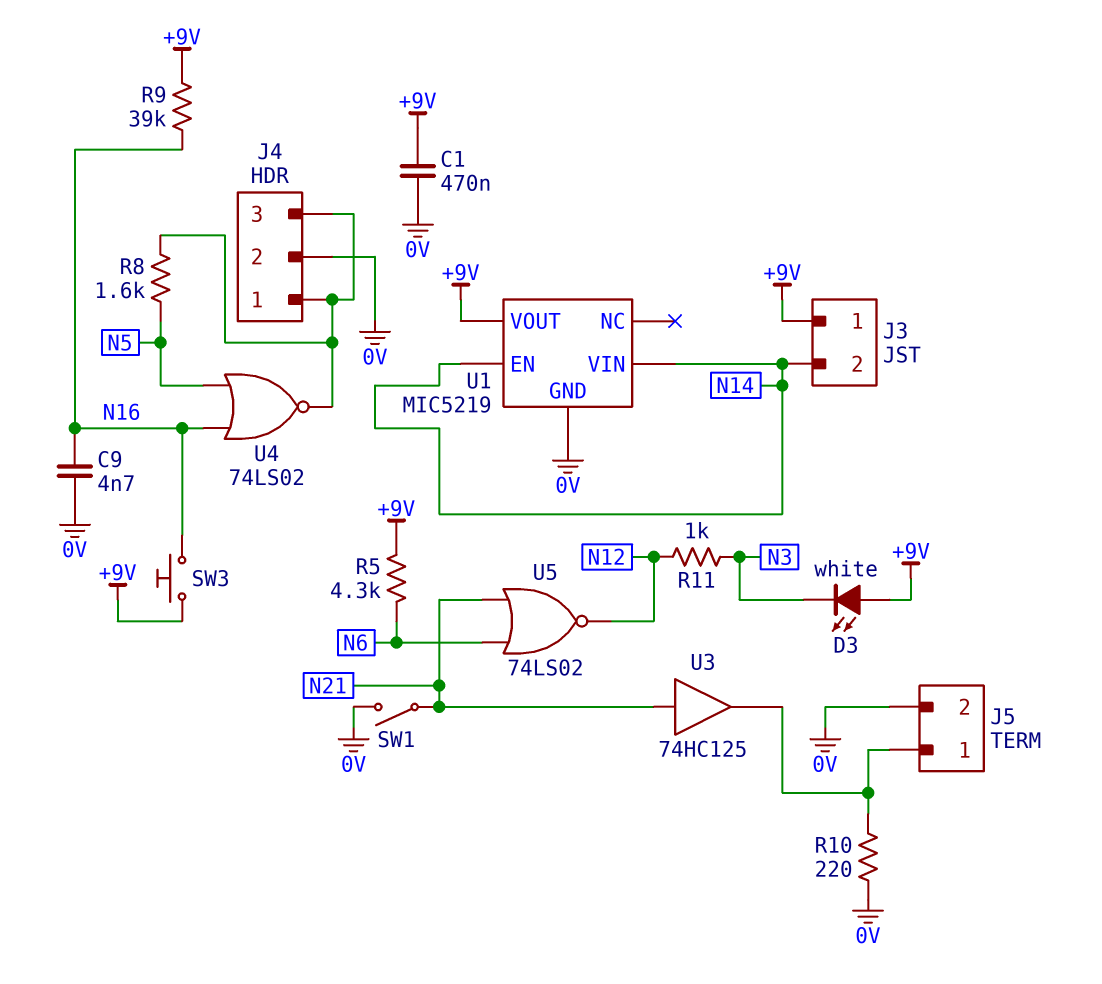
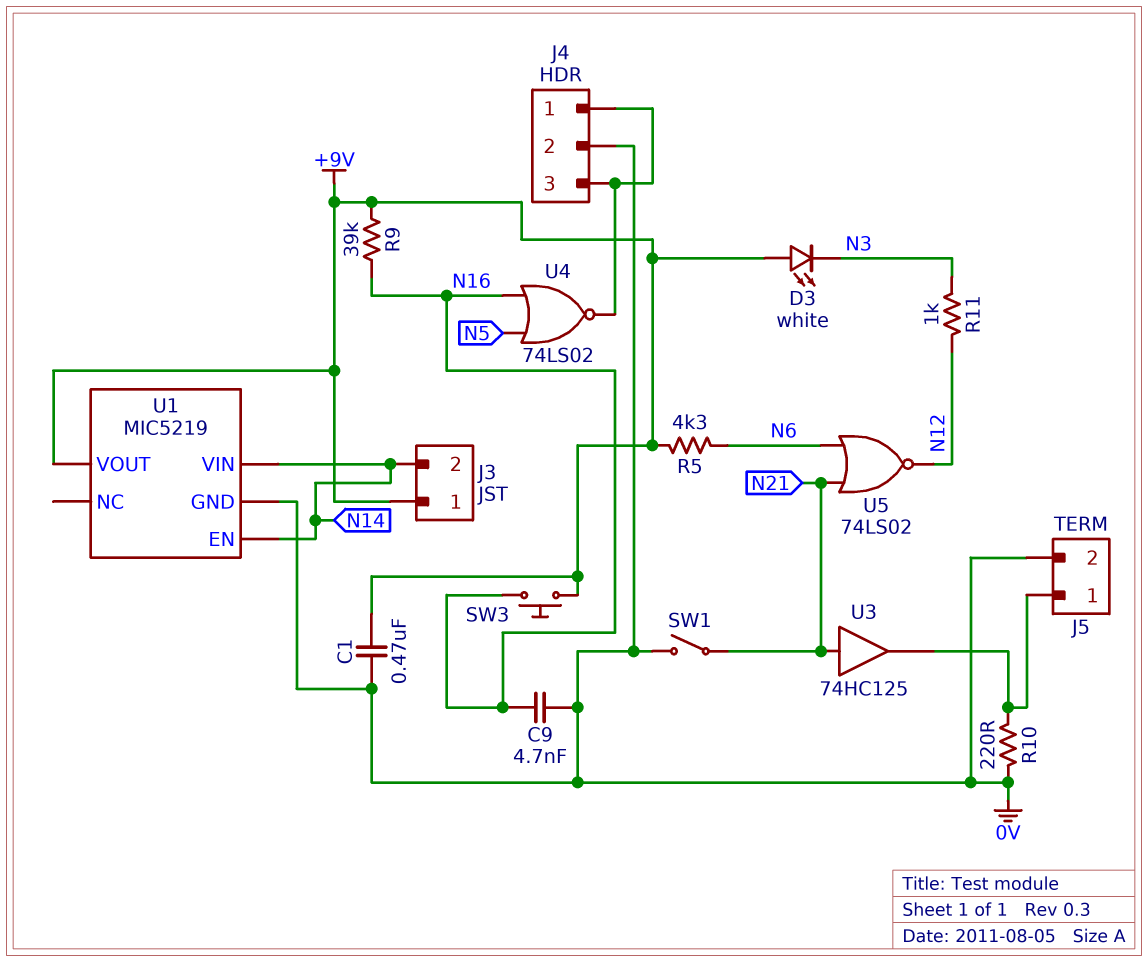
R8: 1.6k (J4/1, N5) -> none

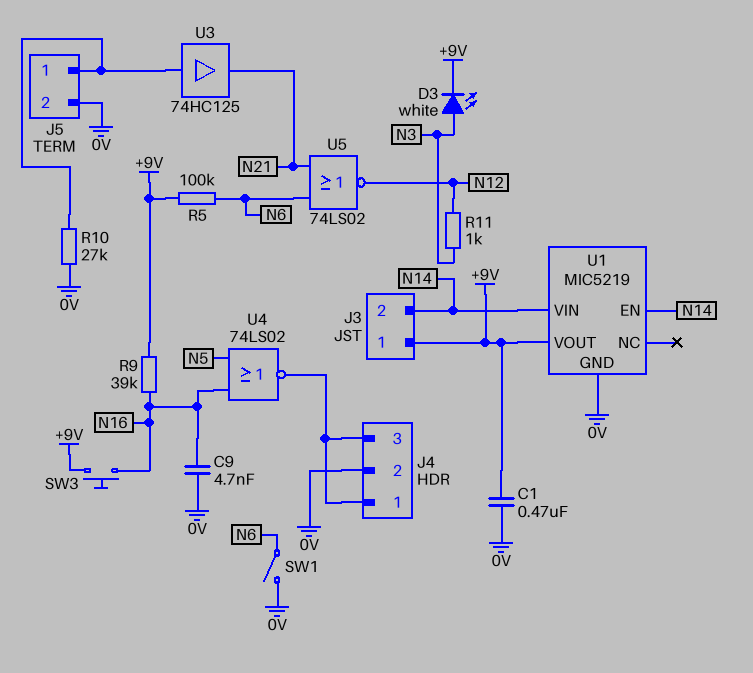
D3: LED white (A +9V, K N3) -> LED white (A N3, K +9V)
R5: 4.3k (+9V, N6) -> 100k (+9V, N6)
R10: 220 (0V, J5/1) -> 27k (0V, J5/1)
SW1: switch (0V, N21) -> switch (0V, N6)
U3: buffer 74HC125 (in N21, out J5/1) -> buffer 74HC125 (in J5/1, out N21)

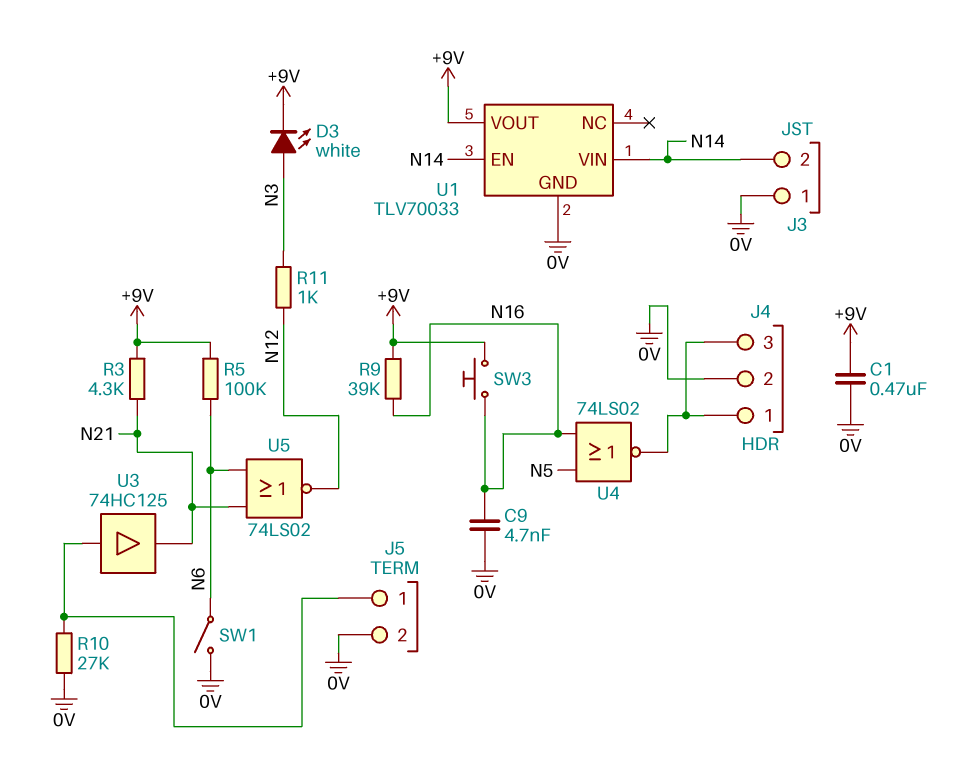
J3 pin 1: +9V -> 0V
R3: none -> 4.3k (+9V, N21)
U1: MIC5219 -> TLV70033

